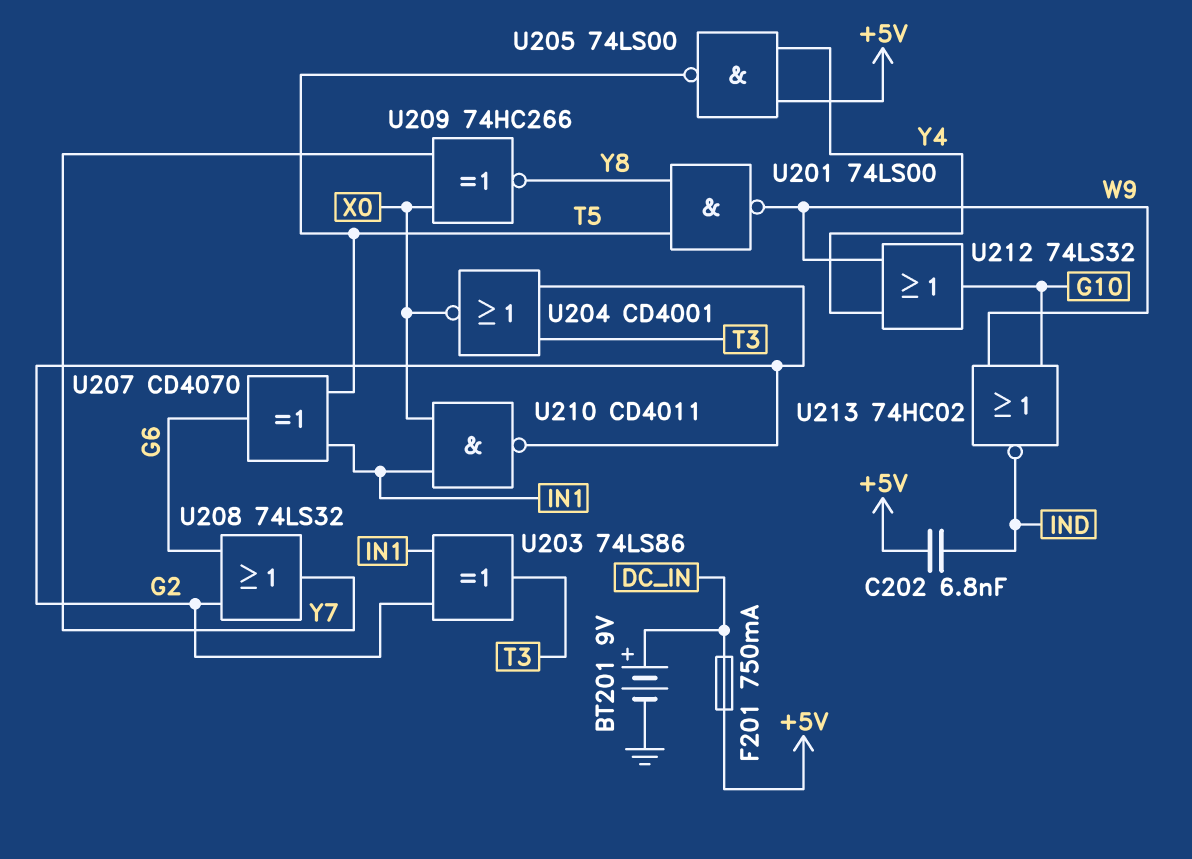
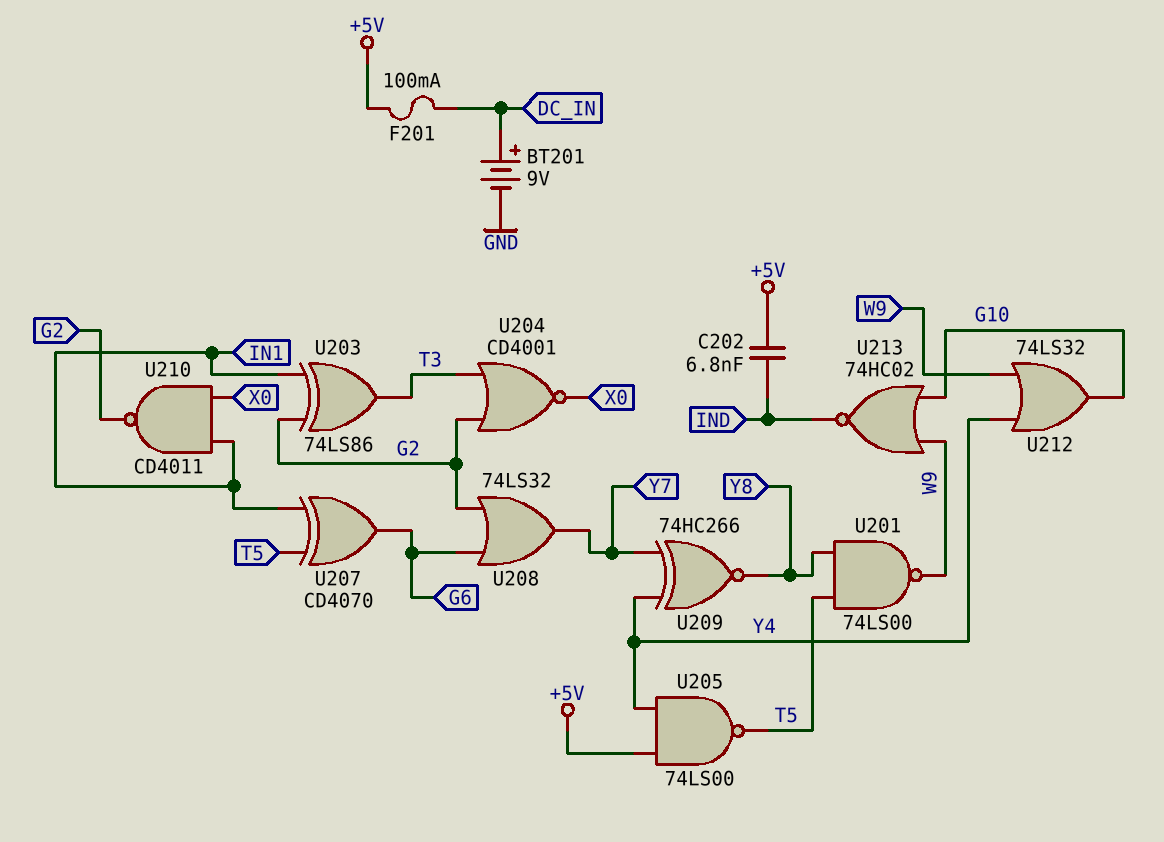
F201: 750mA (+5V, DC_IN) -> 100mA (+5V, DC_IN)
U209: XNOR 74HC266 (in X0, in Y7, out Y8) -> XNOR 74HC266 (in Y4, in Y7, out Y8)

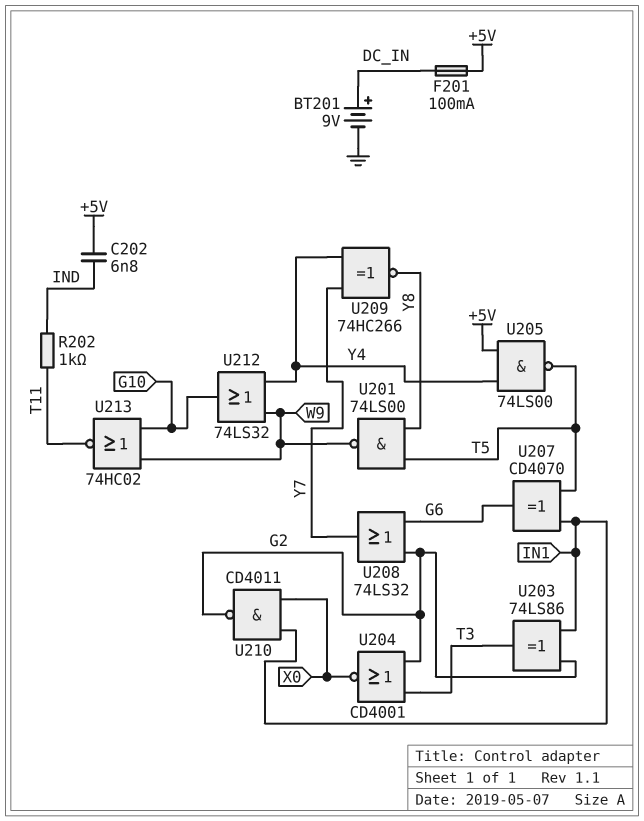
R202: none -> 1k (IND, T11)
U213: NOR 74HC02 (in G10, in W9, out IND) -> NOR 74HC02 (in G10, in W9, out T11)

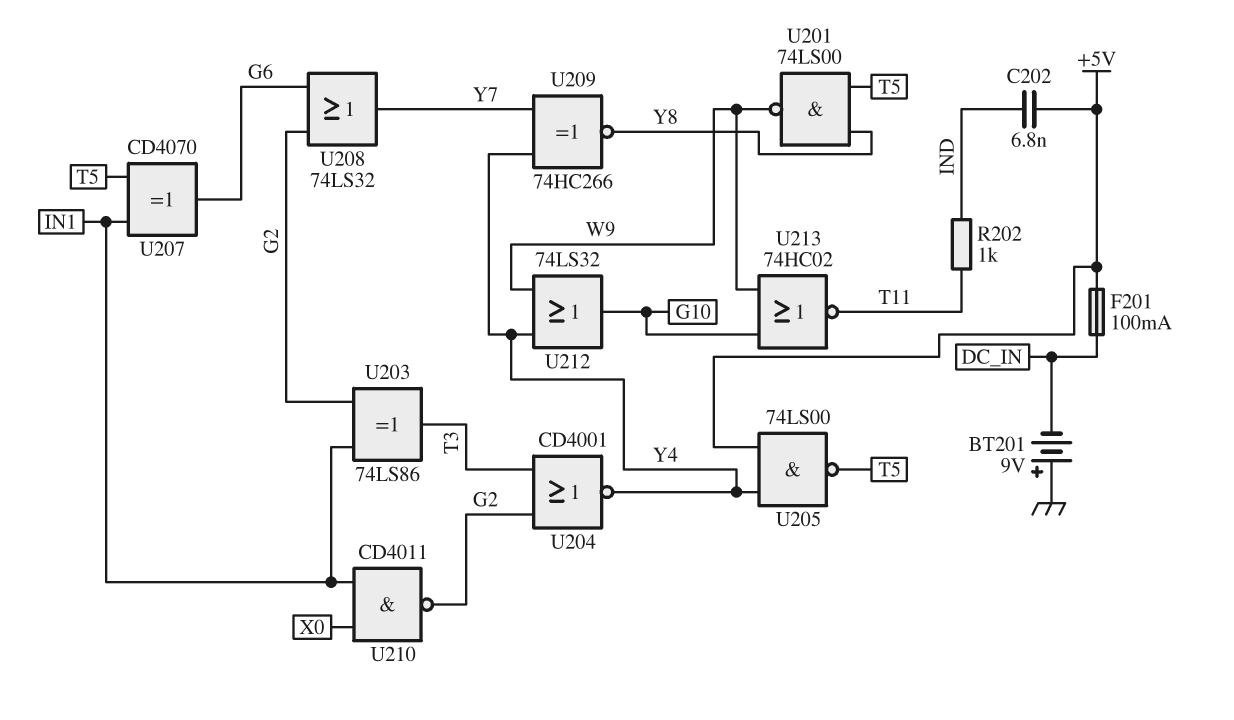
BT201: 9V (plus DC_IN, minus GND) -> 9V (plus GND, minus DC_IN)
U204: NOR CD4001 (in G2, in T3, out X0) -> NOR CD4001 (in G2, in T3, out Y4)

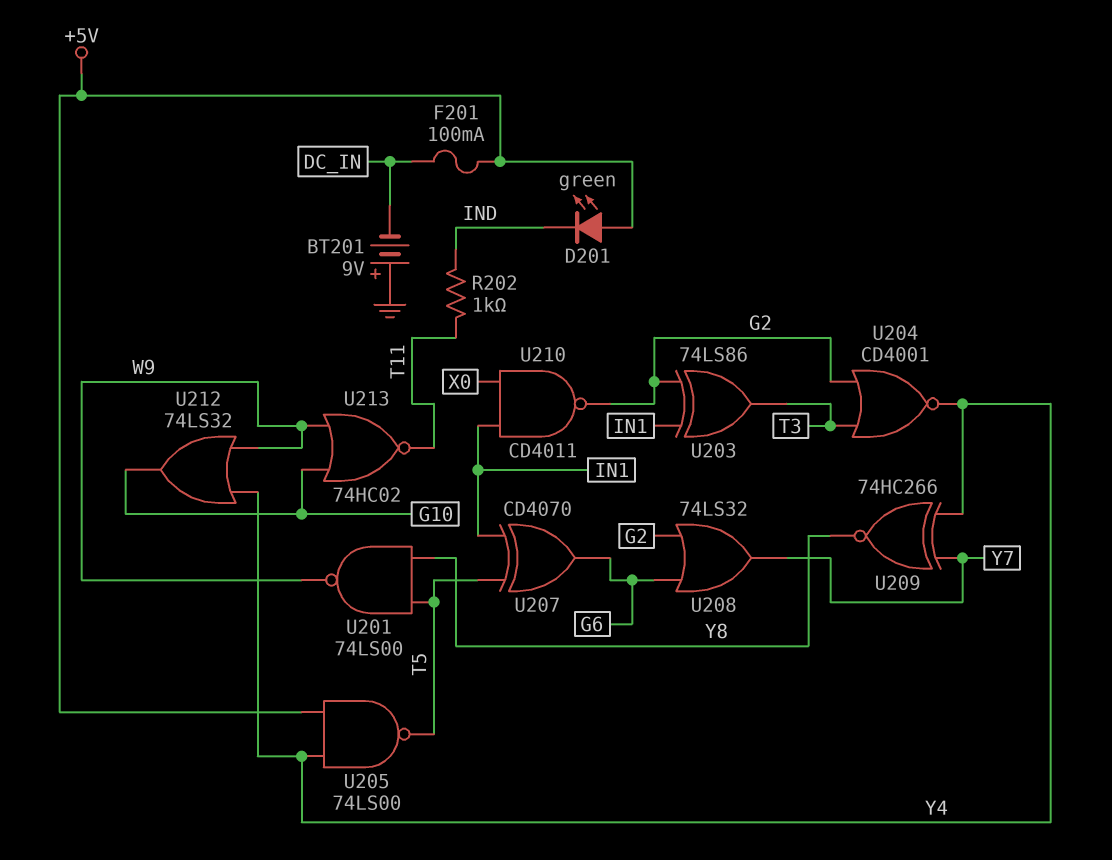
C202: 6.8nF (+5V, IND) -> none
D201: none -> LED green (A +5V, K IND)

